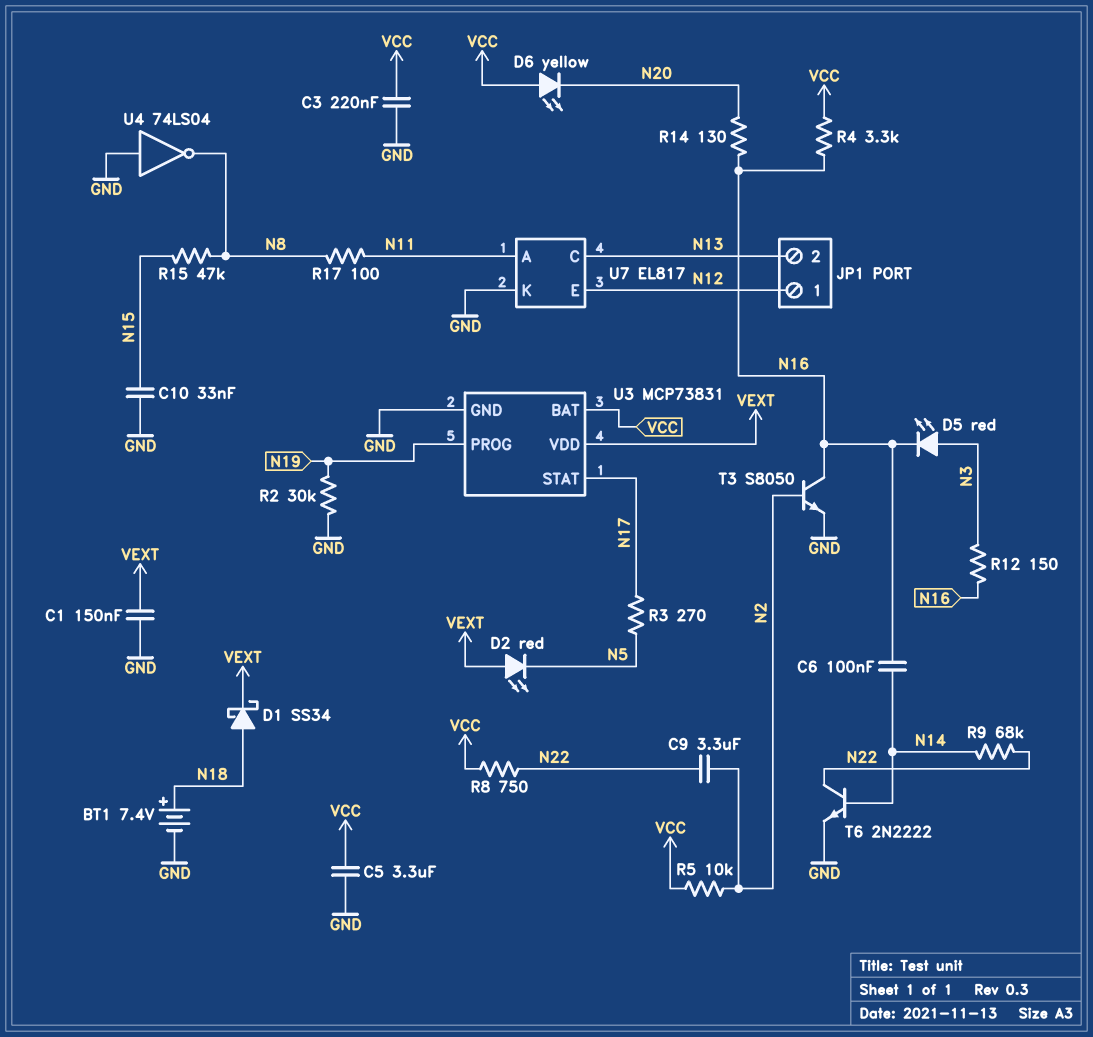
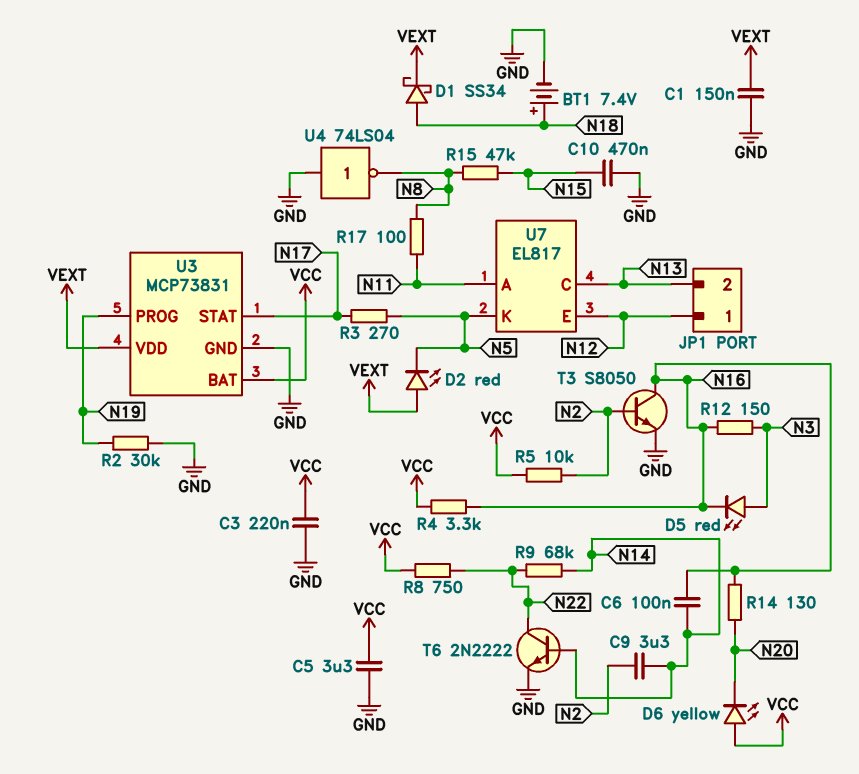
C9: 3.3uF (N2, N22) -> 3.3uF (N2, N14)
C10: 33nF (GND, N15) -> 470nF (GND, N15)
U7 pin K: GND -> N5

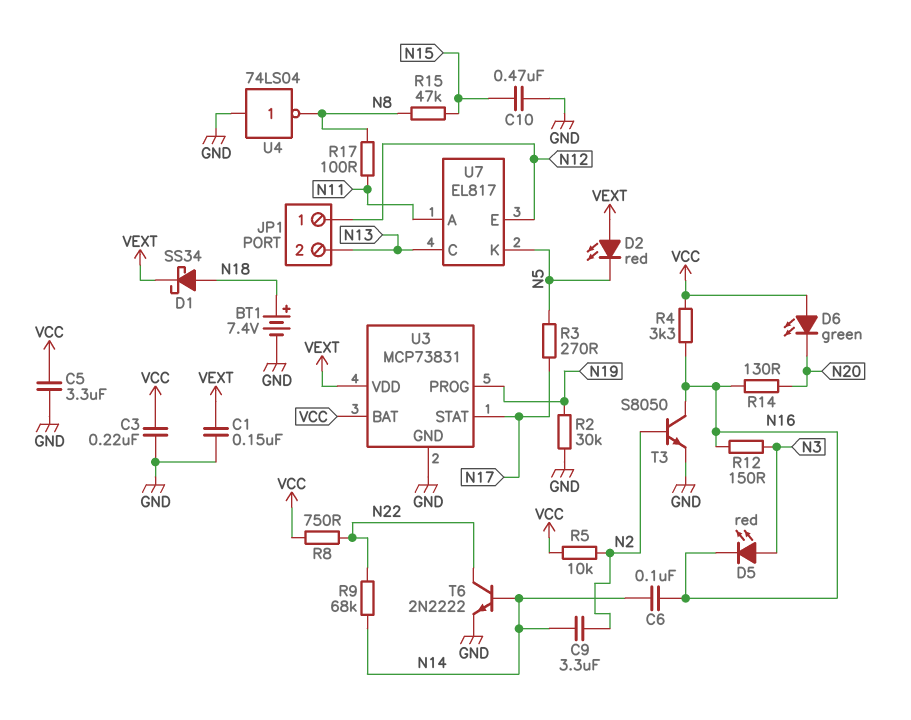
D6: LED yellow (A VCC, K N20) -> LED green (A VCC, K N20)

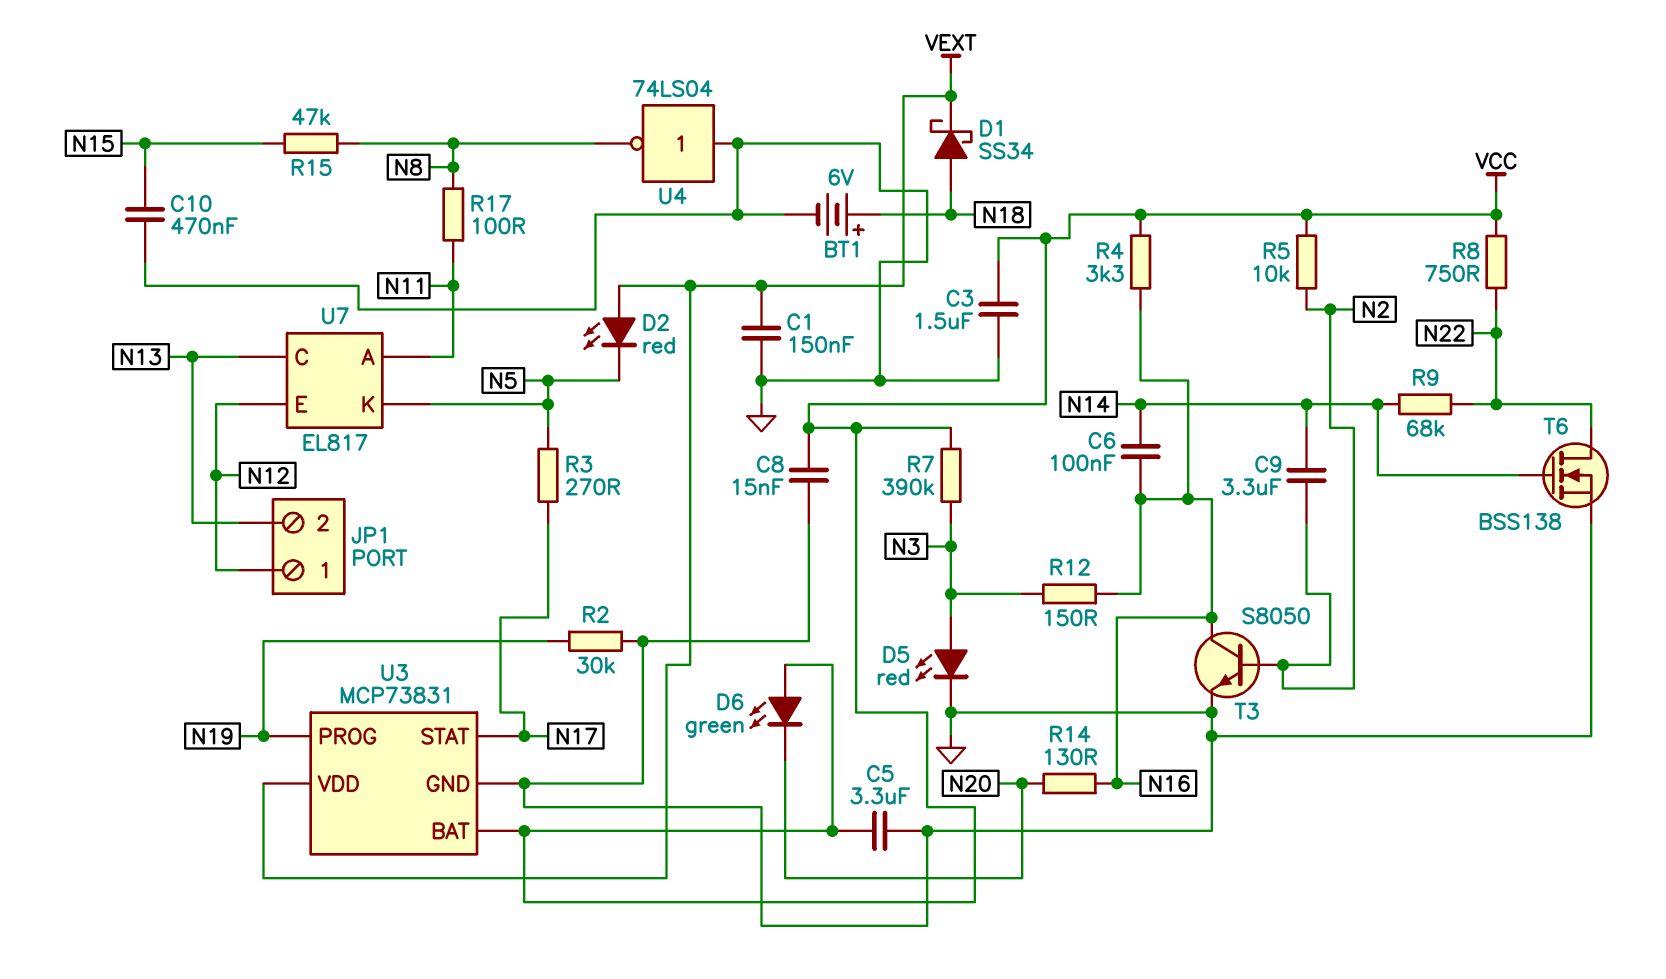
BT1: 7.4V (plus N18, minus GND) -> 6V (plus N18, minus GND)
C3: 220nF (GND, VCC) -> 1.5uF (GND, VCC)
C8: none -> 15nF (GND, VCC)
D5: LED red (A N3, K N16) -> LED red (A N3, K GND)
R7: none -> 390k (N3, VCC)
T6: NPN 2N2222 (B N14, C N22, E GND) -> NMOS BSS138 (G N14, D N22, S GND)

